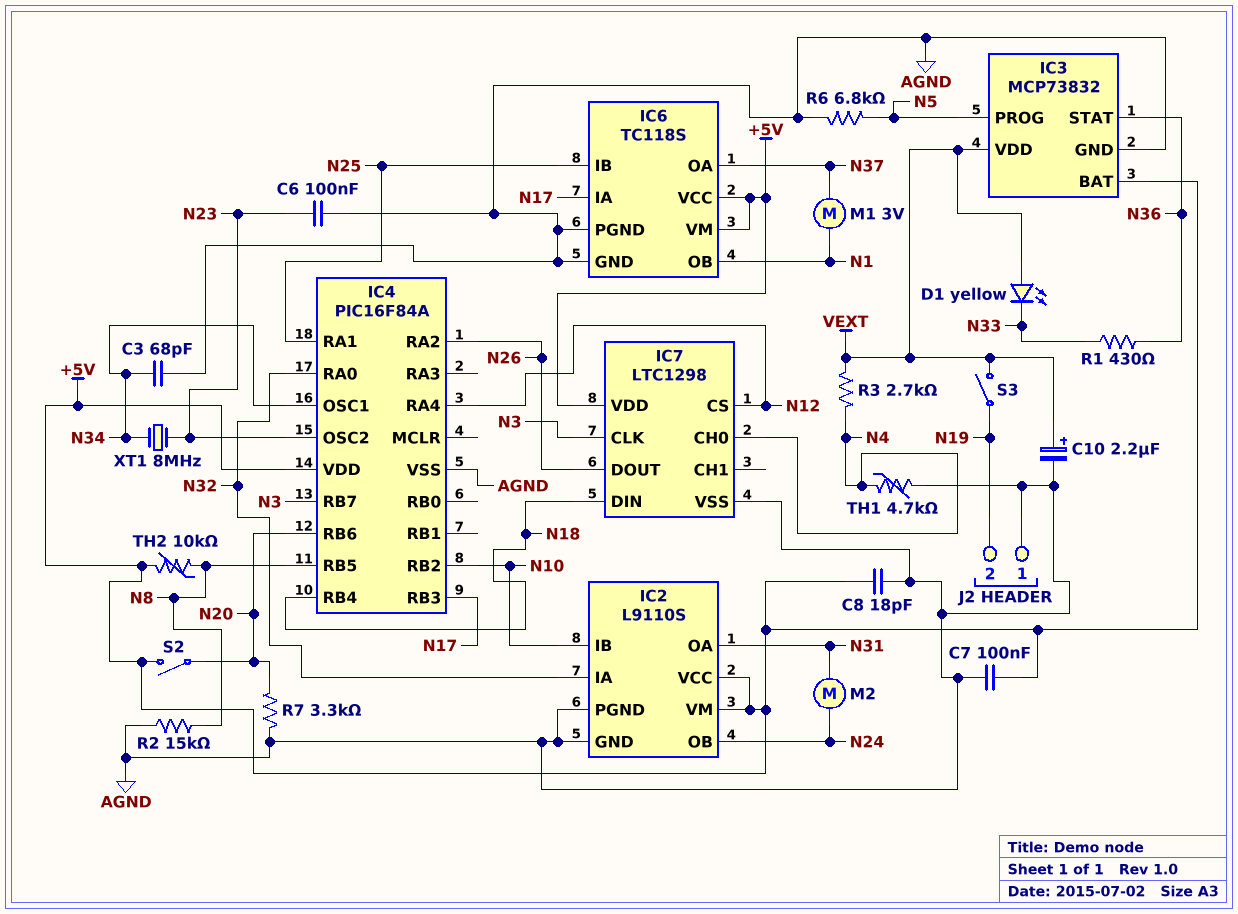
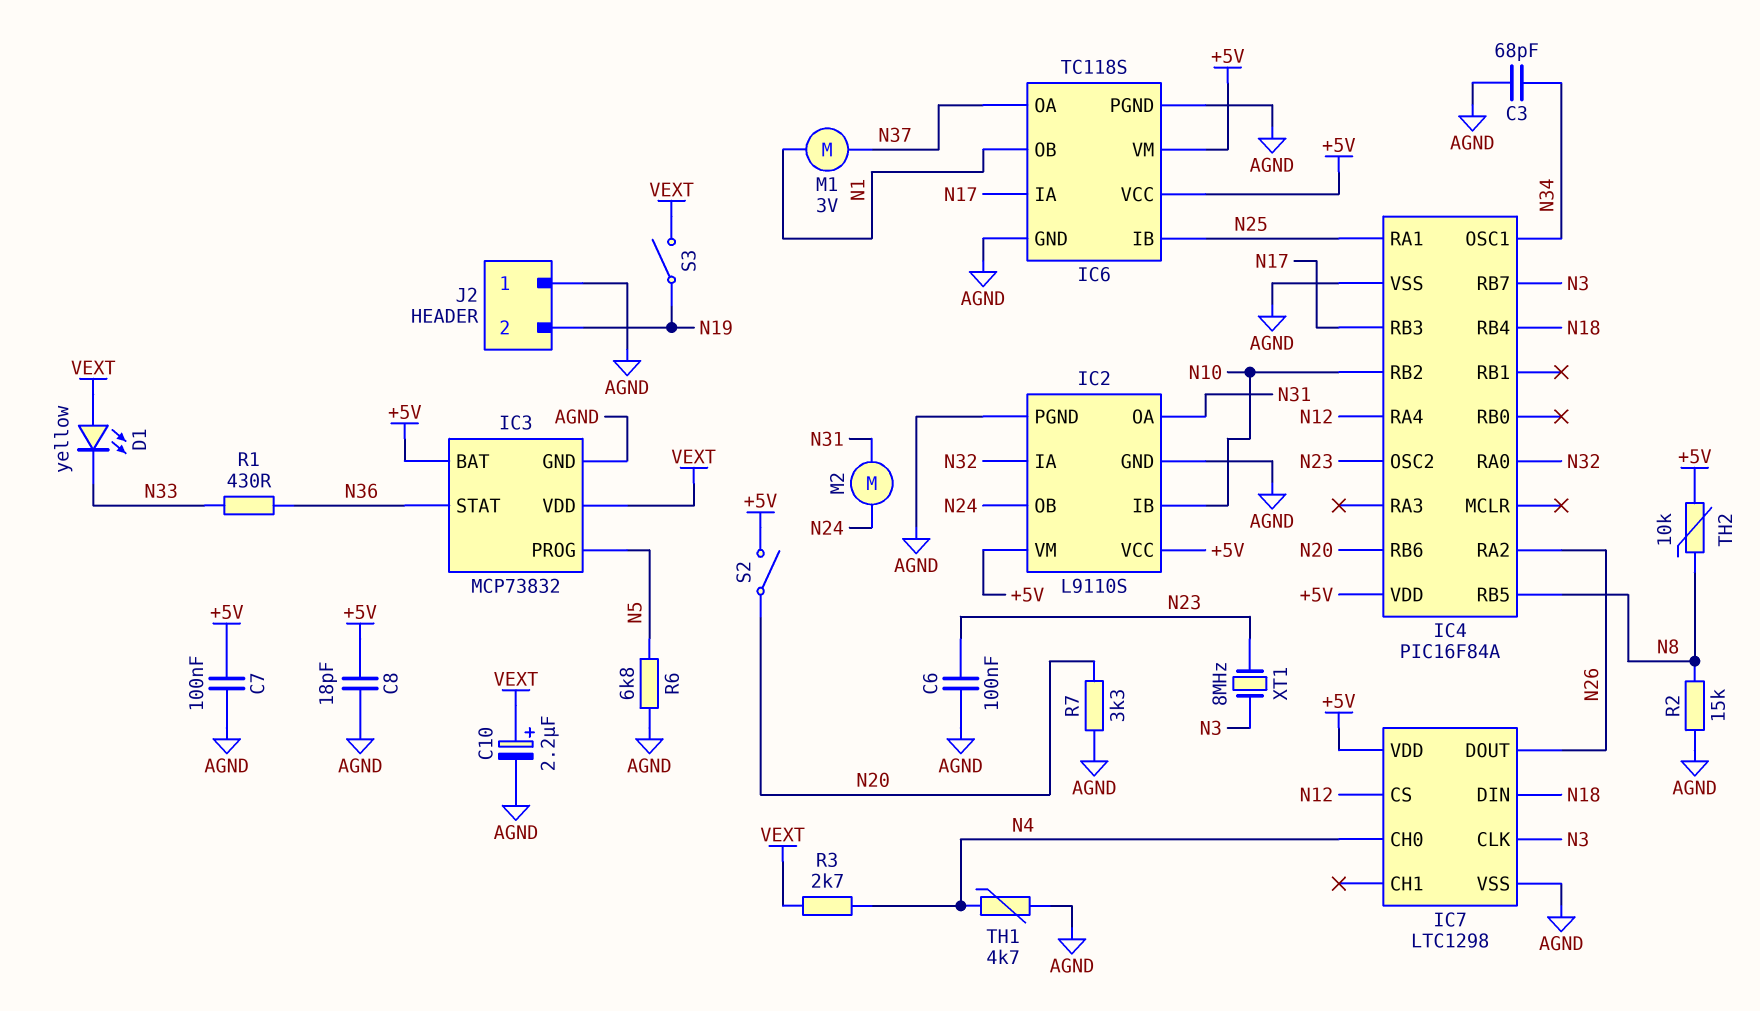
XT1: 8MHz (N23, N34) -> 8MHz (N3, N23)

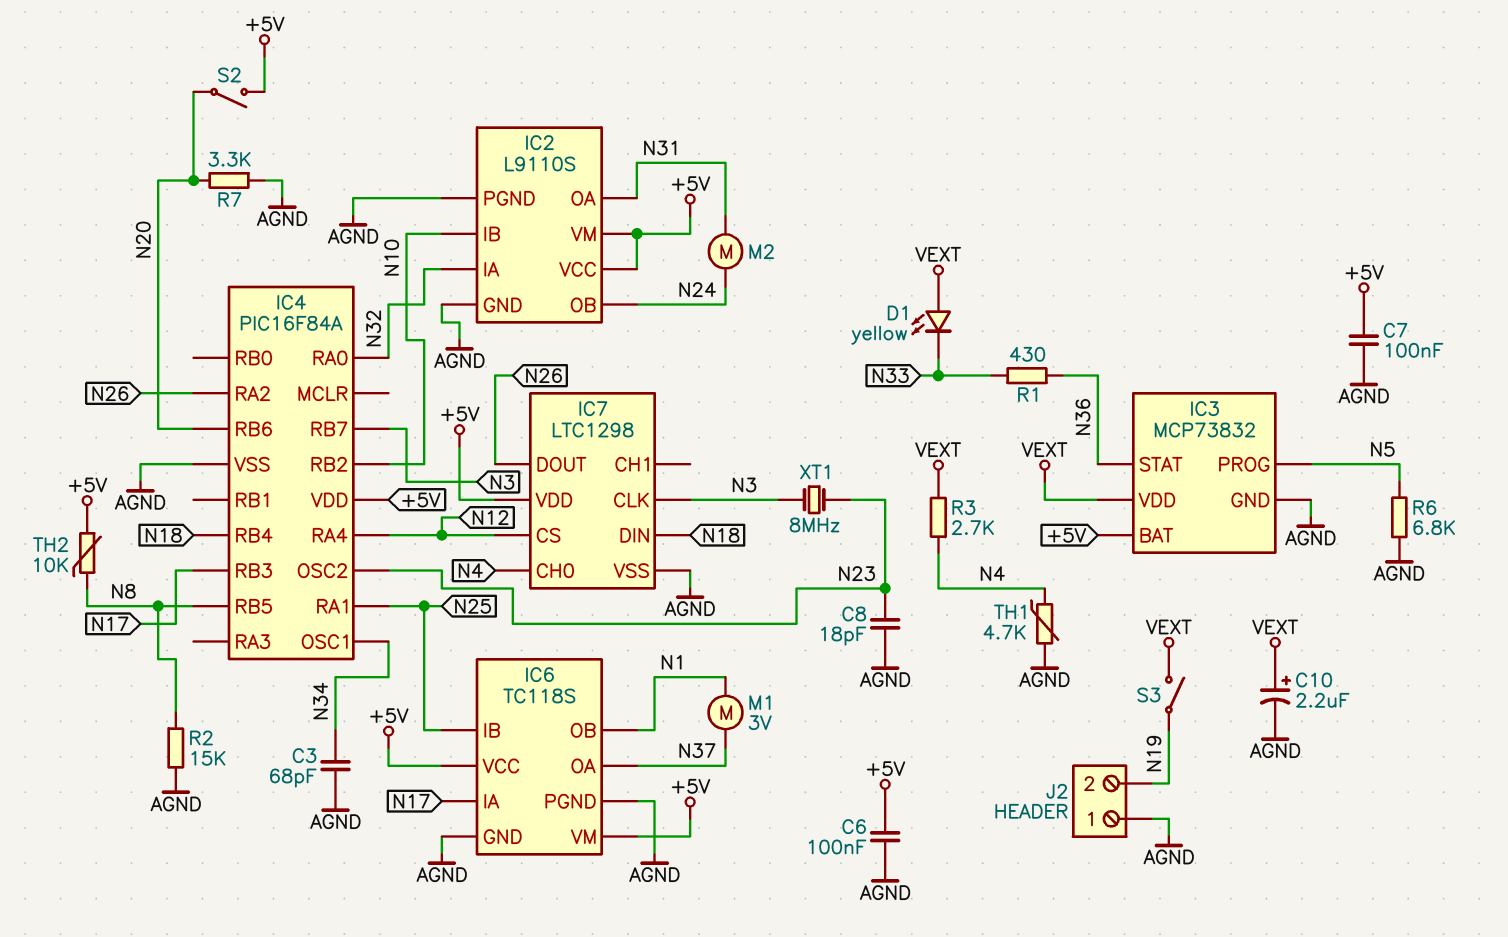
C6: 100nF (AGND, N23) -> 100nF (+5V, AGND)
C8: 18pF (+5V, AGND) -> 18pF (AGND, N23)

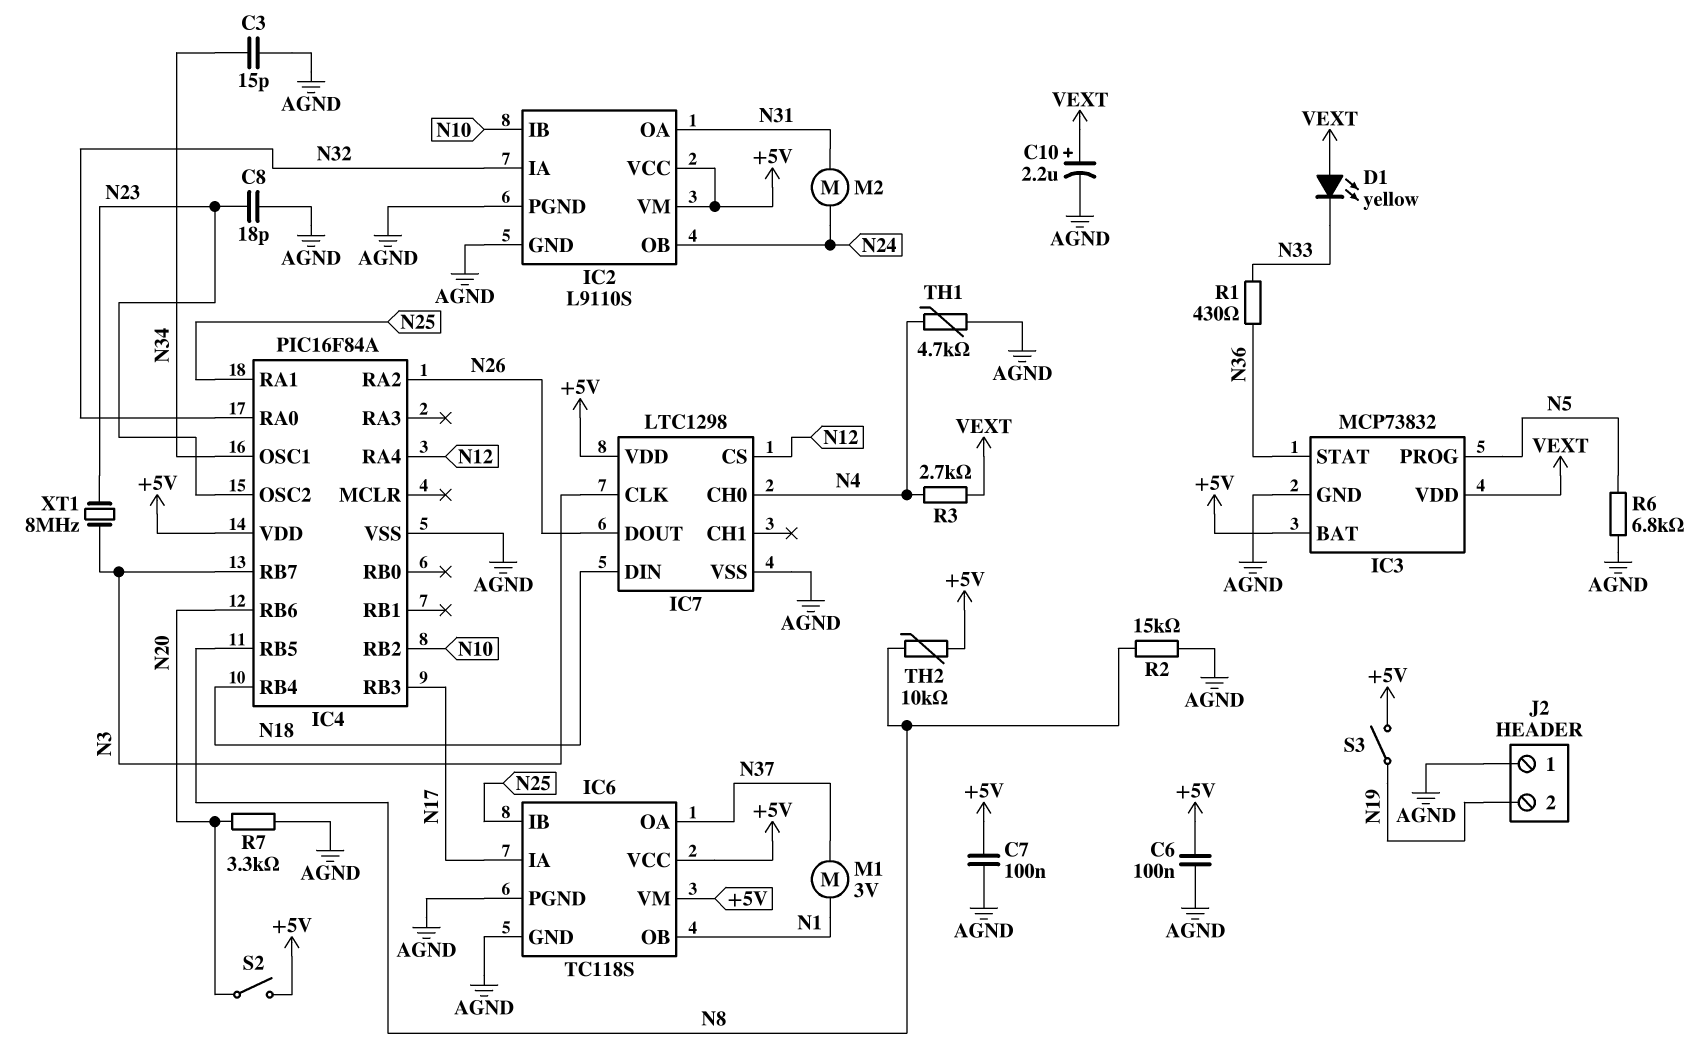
C3: 68pF (AGND, N34) -> 15pF (AGND, N34)
S3: switch (N19, VEXT) -> switch (+5V, N19)

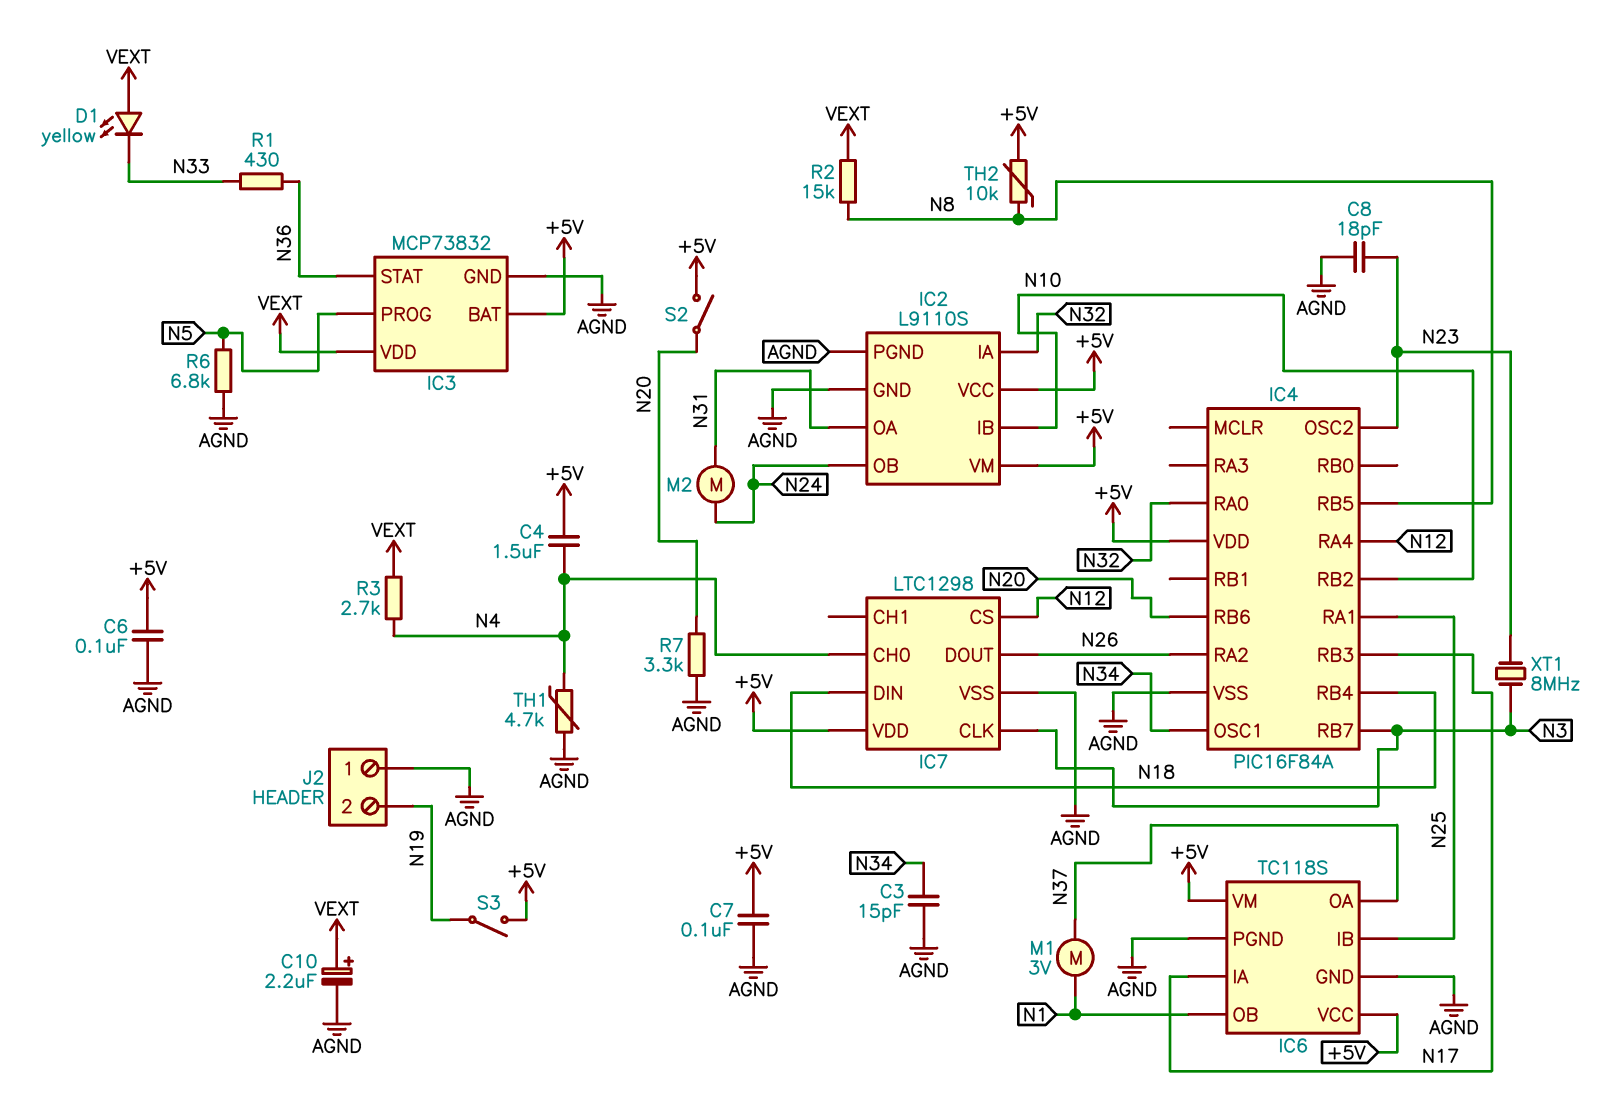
C4: none -> 1.5uF (+5V, N4)
R2: 15k (AGND, N8) -> 15k (N8, VEXT)

